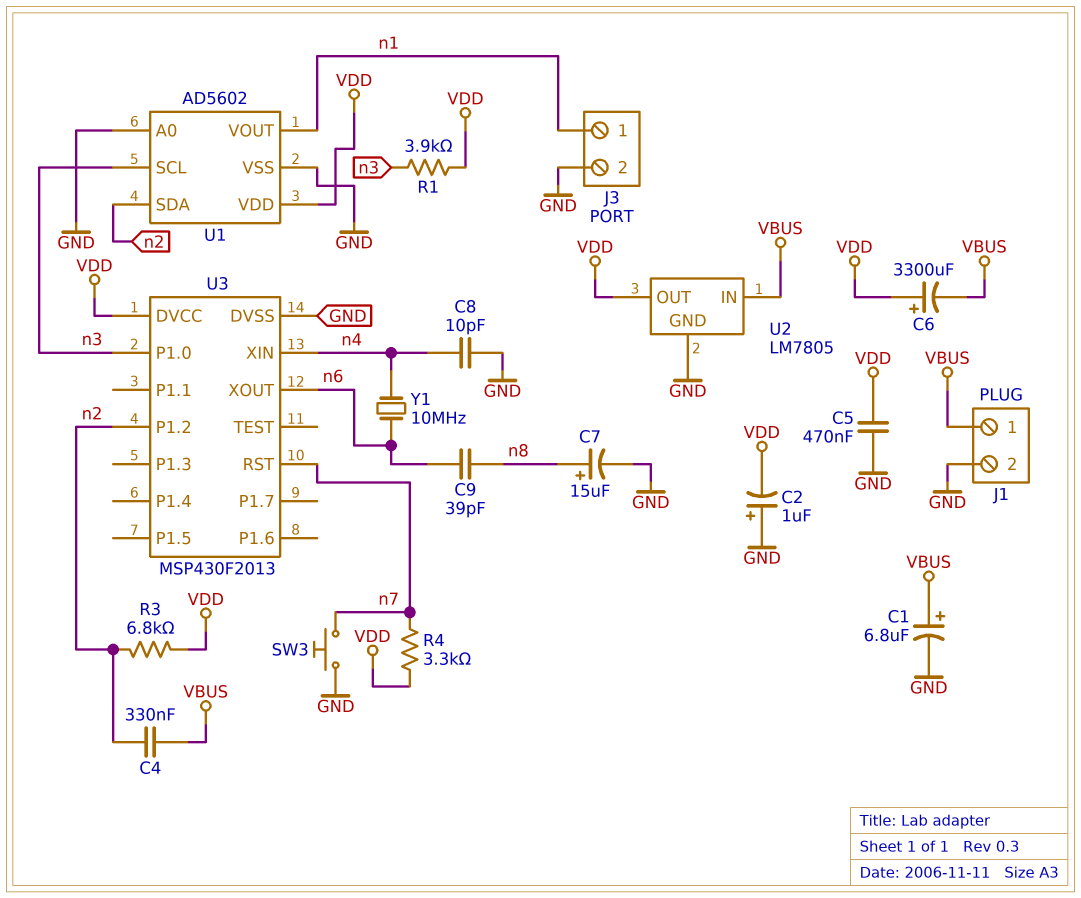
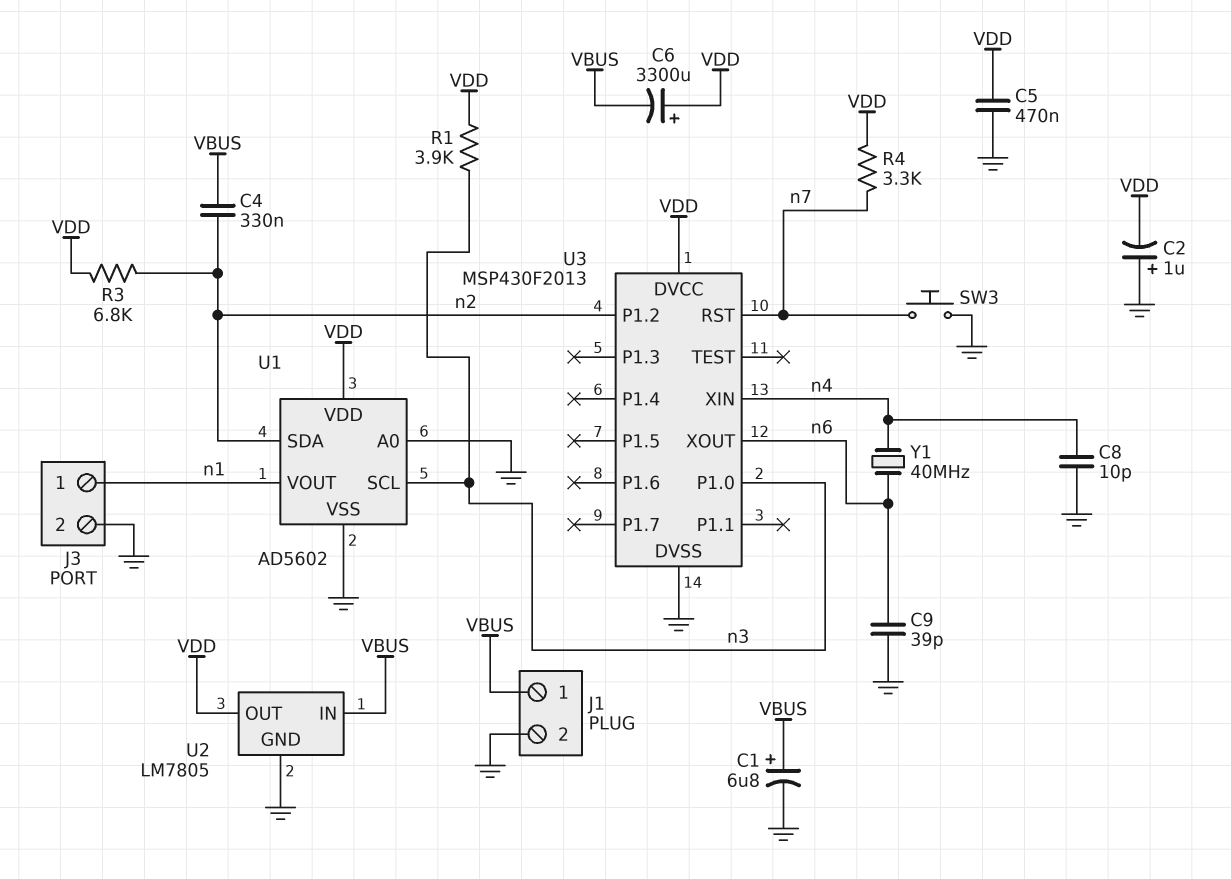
C7: 15uF (plus n8, minus GND) -> none
C9: 39pF (n6, n8) -> 39pF (GND, n6)
Y1: 10MHz (n4, n6) -> 40MHz (n4, n6)

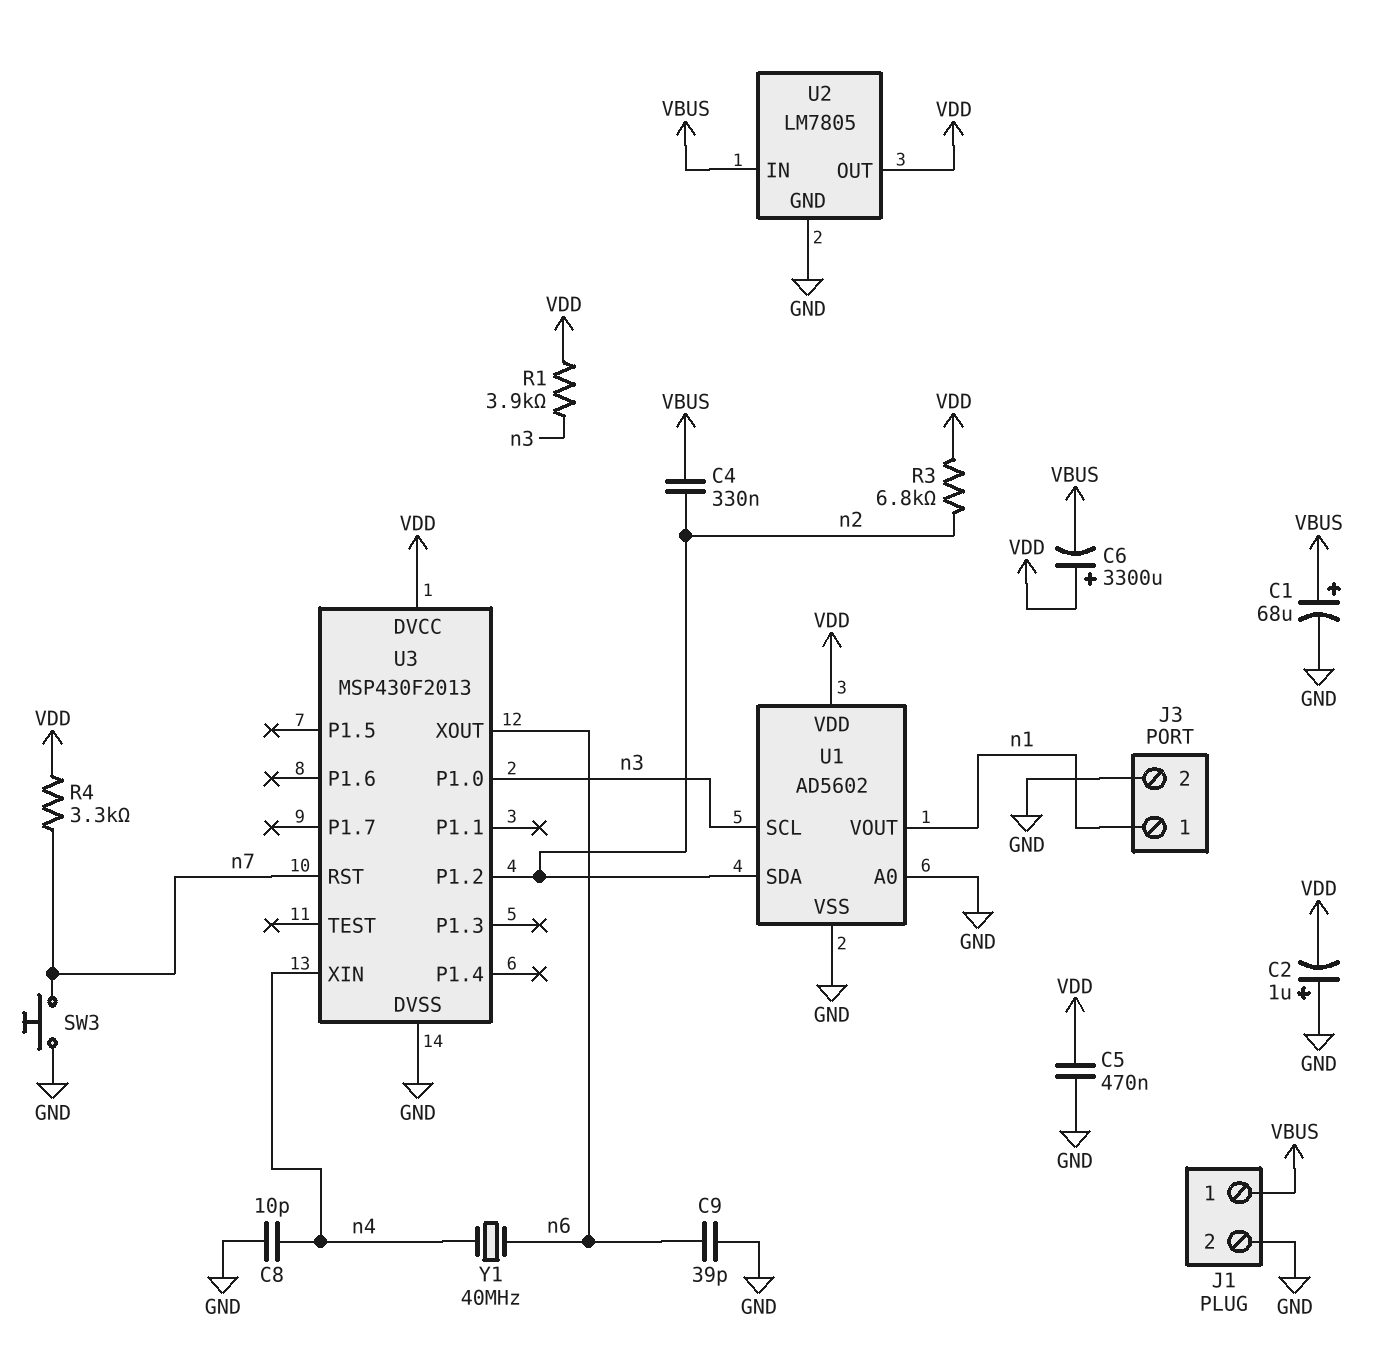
C1: 6.8uF (plus VBUS, minus GND) -> 68uF (plus VBUS, minus GND)

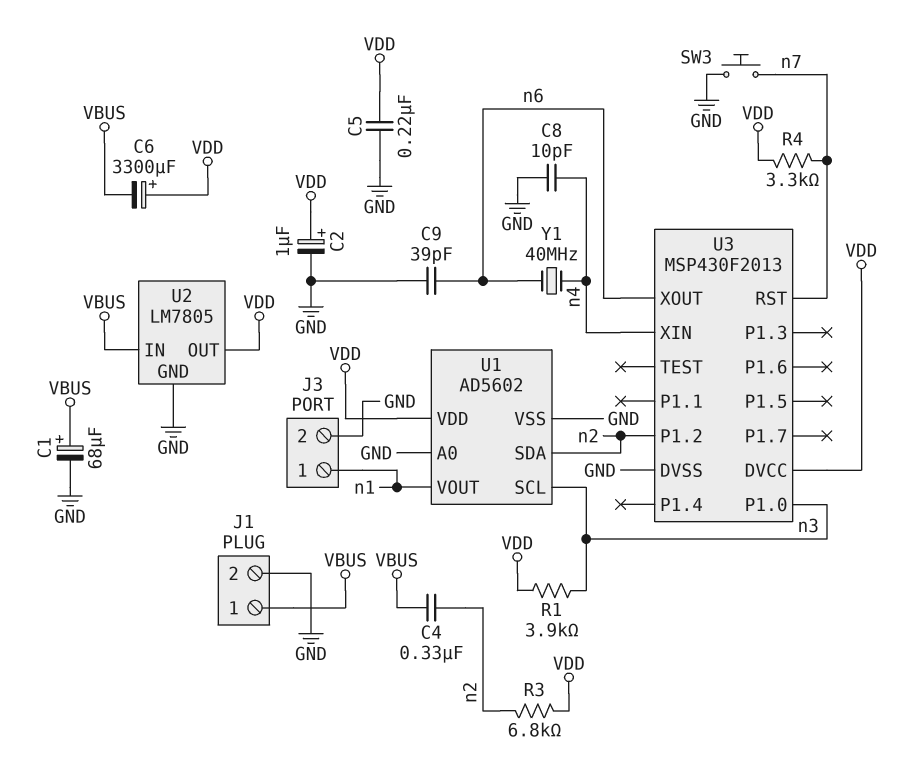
C2: 1uF (plus GND, minus VDD) -> 1uF (plus VDD, minus GND)
C5: 470nF (GND, VDD) -> 220nF (GND, VDD)

